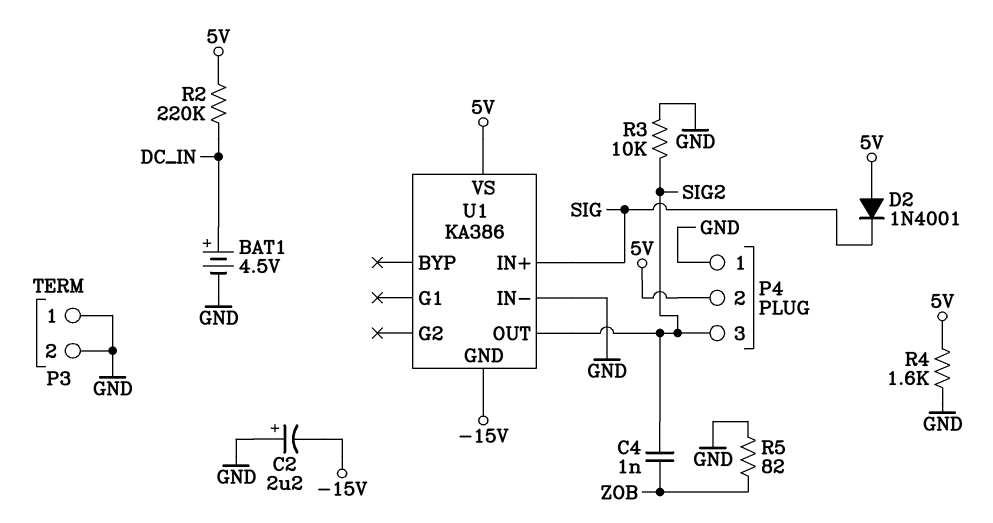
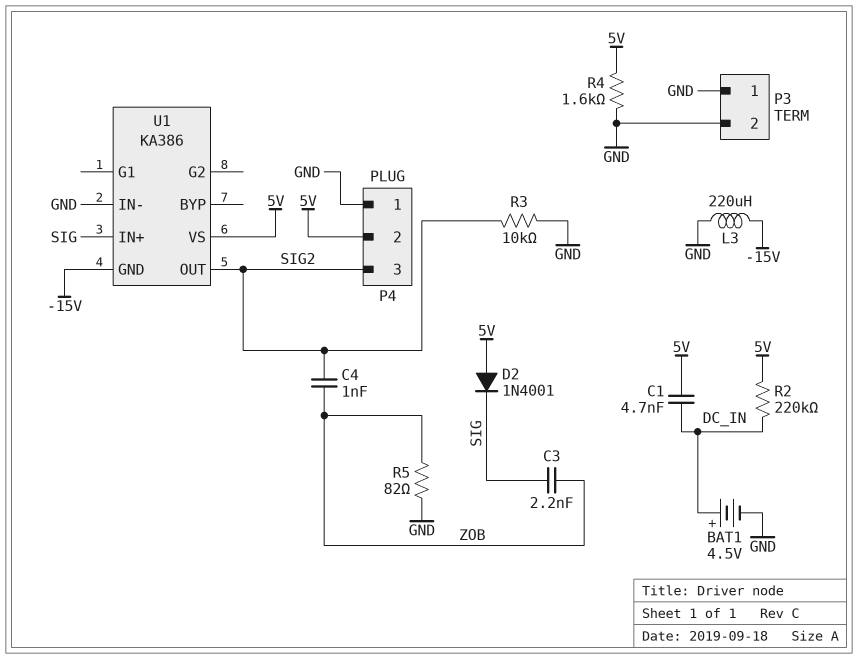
C1: none -> 4.7nF (5V, DC_IN)
C2: 2.2uF (plus GND, minus -15V) -> none
C3: none -> 2.2nF (SIG, ZOB)
L3: none -> 220uH (-15V, GND)

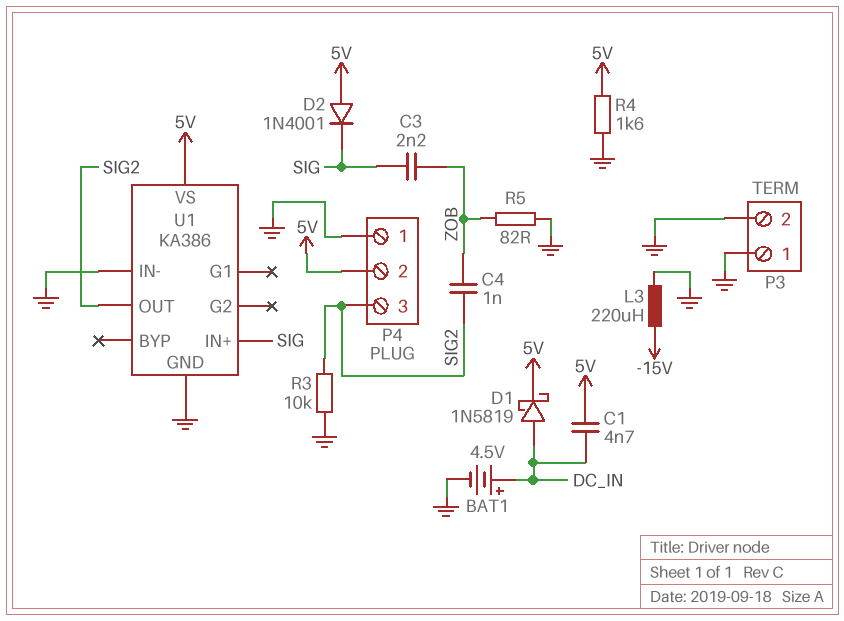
D1: none -> schottky 1N5819 (A DC_IN, K 5V)
R2: 220k (5V, DC_IN) -> none
U1 pin GND: -15V -> GND

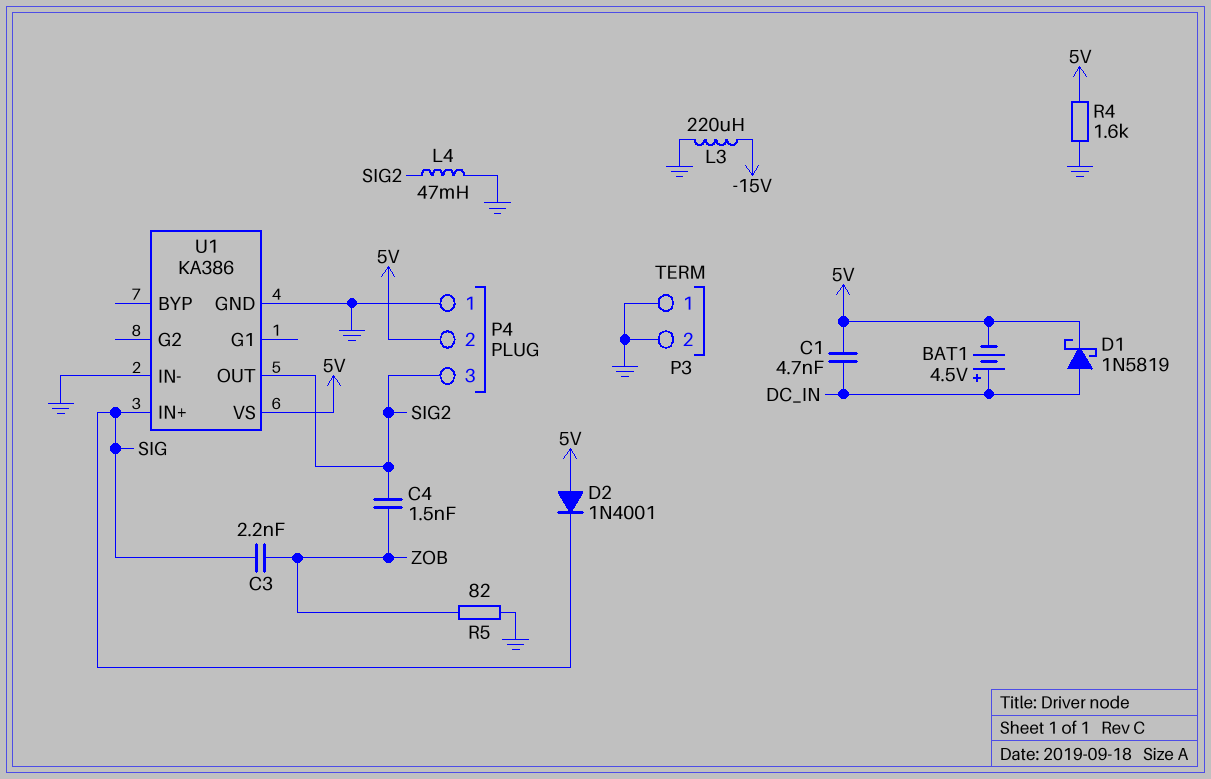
BAT1: 4.5V (plus DC_IN, minus GND) -> 4.5V (plus DC_IN, minus 5V)
C4: 1nF (SIG2, ZOB) -> 1.5nF (SIG2, ZOB)
L4: none -> 47mH (GND, SIG2)
R3: 10k (GND, SIG2) -> none

